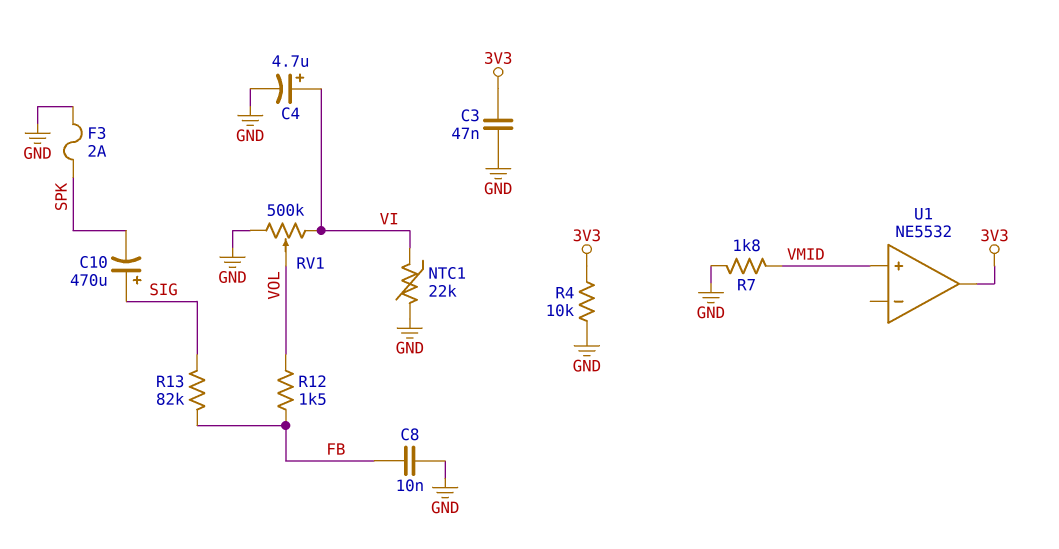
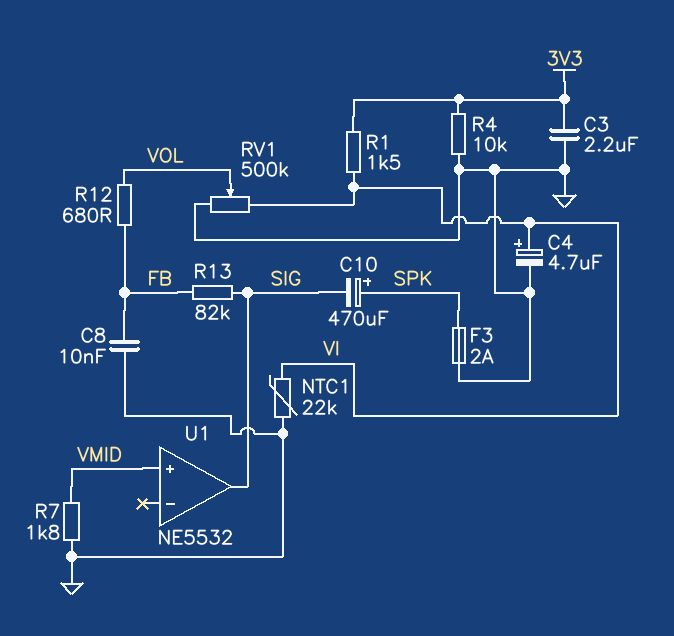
C3: 47nF (3V3, GND) -> 2.2uF (3V3, GND)
C10: 470uF (plus SIG, minus SPK) -> 470uF (plus SPK, minus SIG)
R1: none -> 1.5k (3V3, VI)
R12: 1.5k (FB, VOL) -> 680 (FB, VOL)
U1 pin out: 3V3 -> SIG

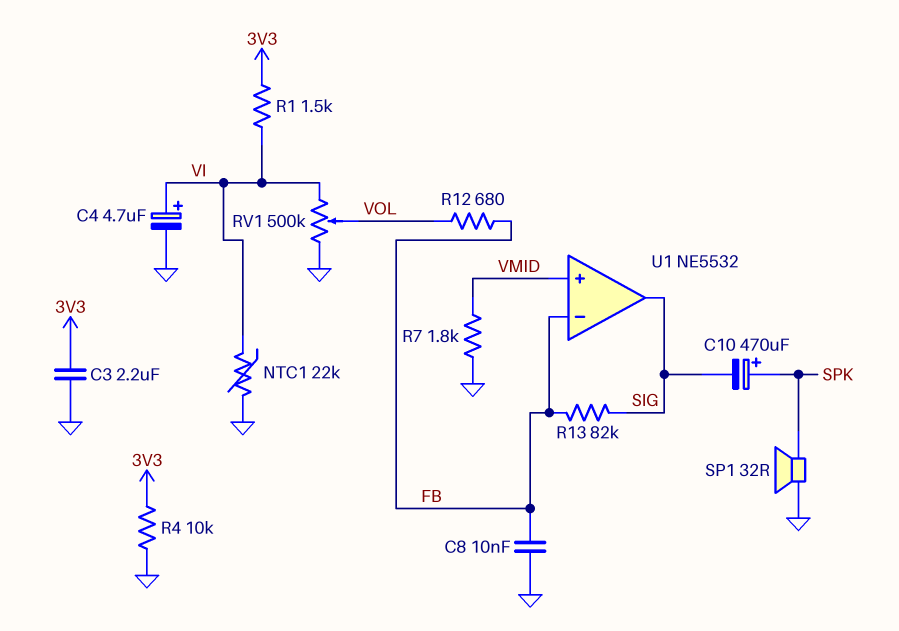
F3: 2A (GND, SPK) -> none
SP1: none -> speaker 32R (GND, SPK)
U1 pin in-: none -> FB

